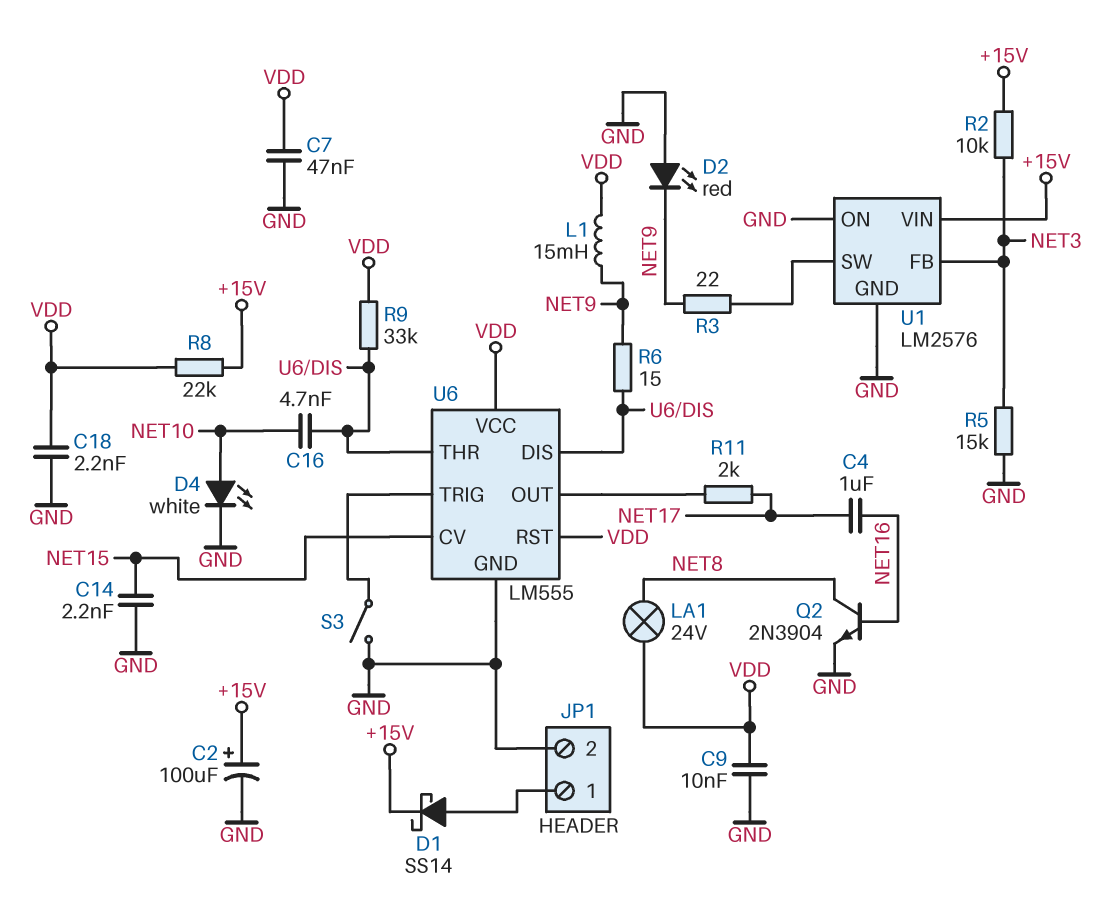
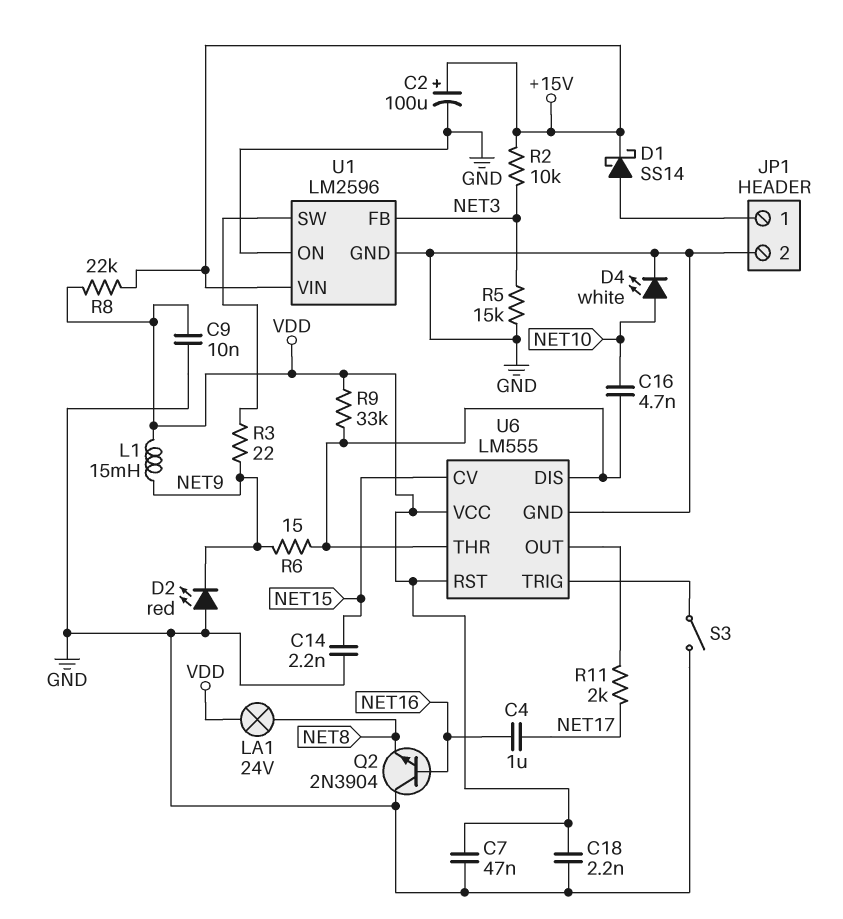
Q2: NPN 2N3904 (B NET16, C NET8, E GND) -> NPN 2N3904 (B NET16, C GND, E NET8)
U1: LM2576 -> LM2596

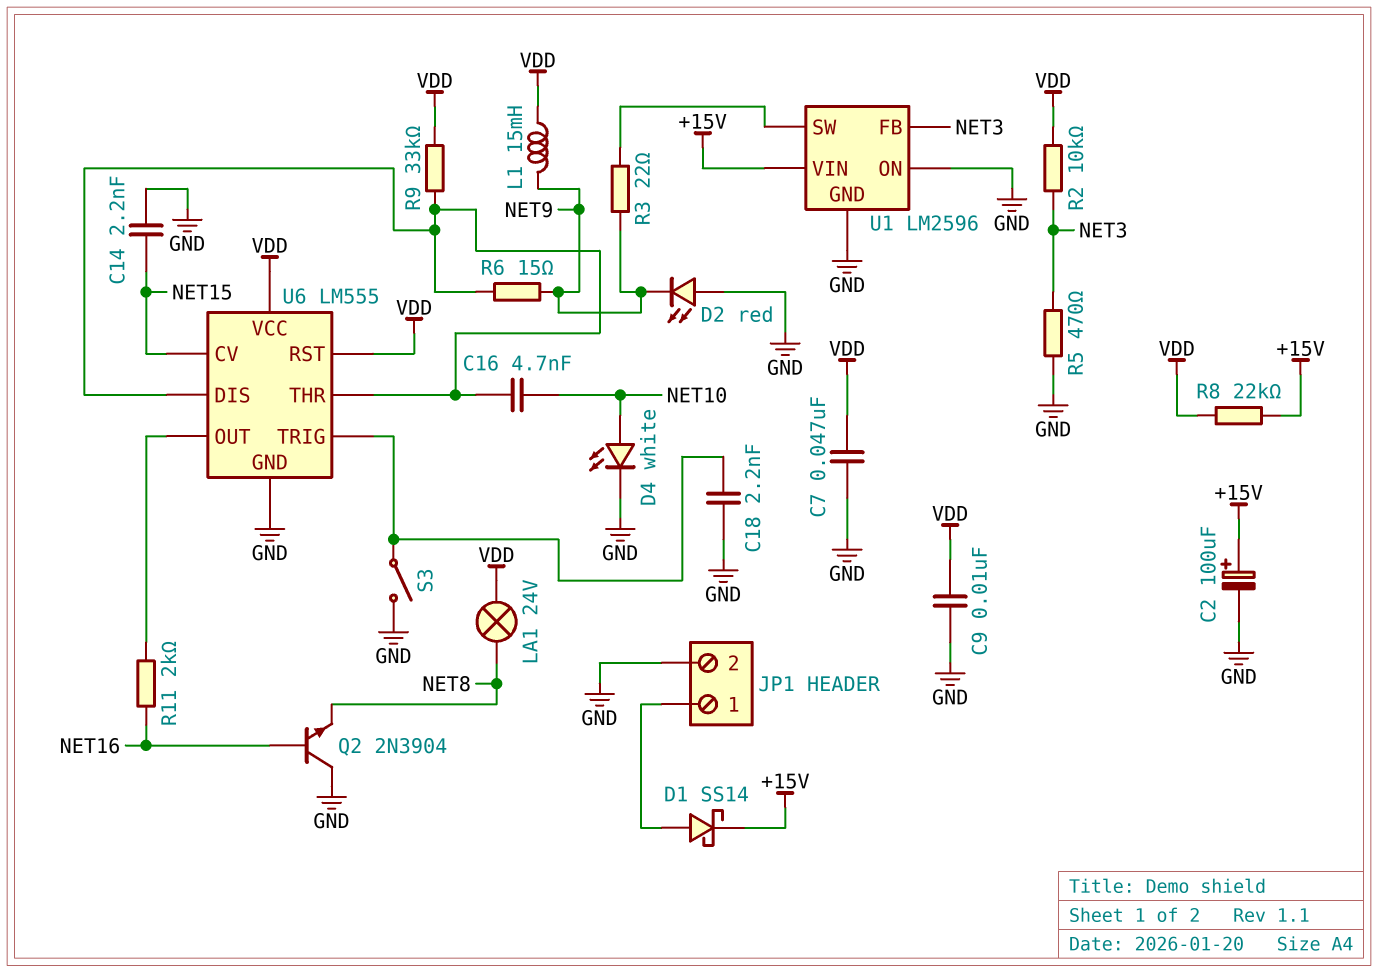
C4: 1uF (NET16, NET17) -> none
C18: 2.2nF (GND, VDD) -> 2.2nF (GND, U6/TRIG)
R2: 10k (+15V, NET3) -> 10k (NET3, VDD)
R5: 15k (GND, NET3) -> 470 (GND, NET3)
R11: 2k (NET17, U6/OUT) -> 2k (NET16, U6/OUT)

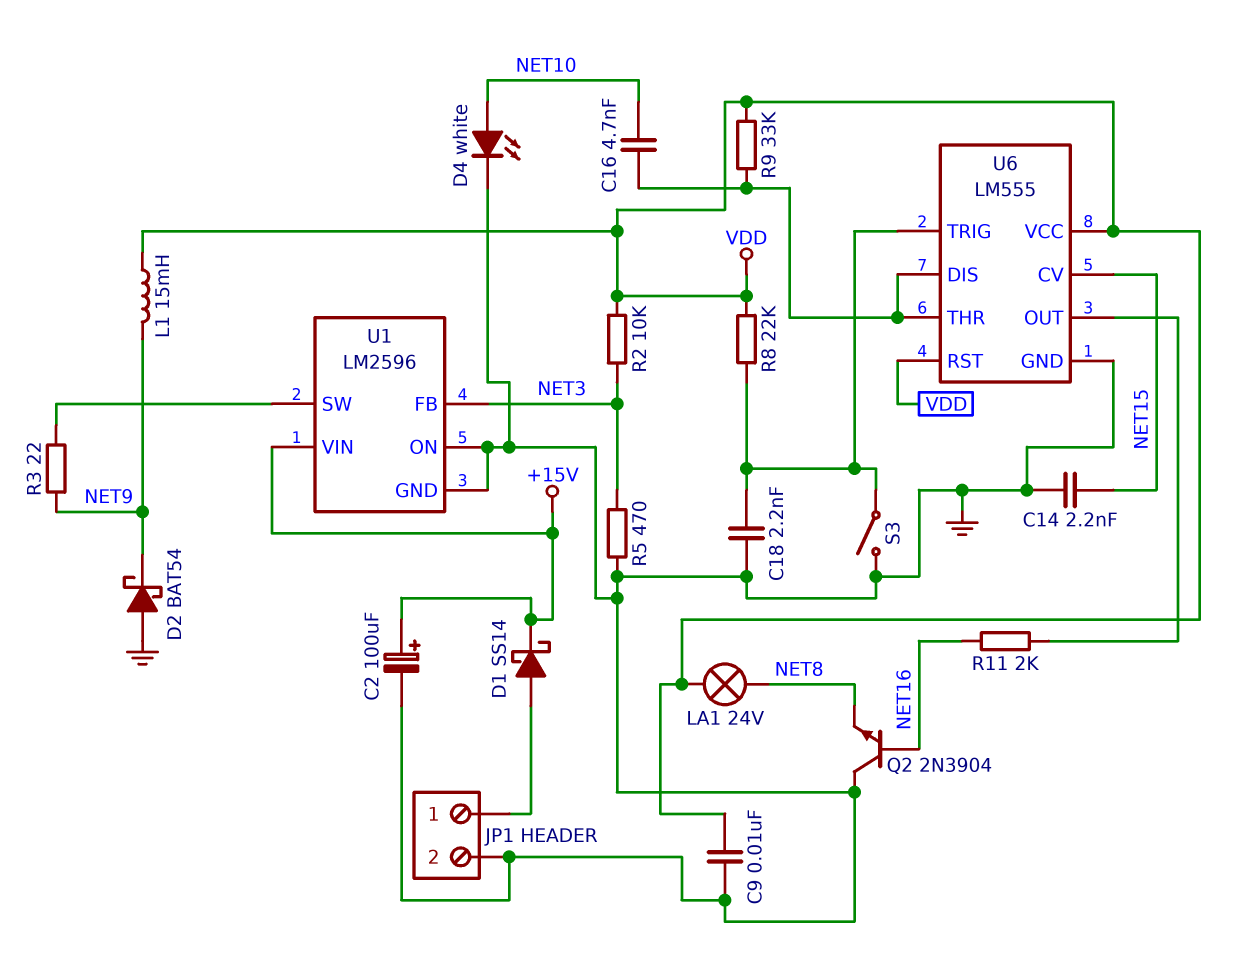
C7: 47nF (GND, VDD) -> none
D2: LED red (A GND, K NET9) -> schottky BAT54 (A GND, K NET9)
R6: 15 (NET9, U6/DIS) -> none
R8: 22k (+15V, VDD) -> 22k (U6/TRIG, VDD)

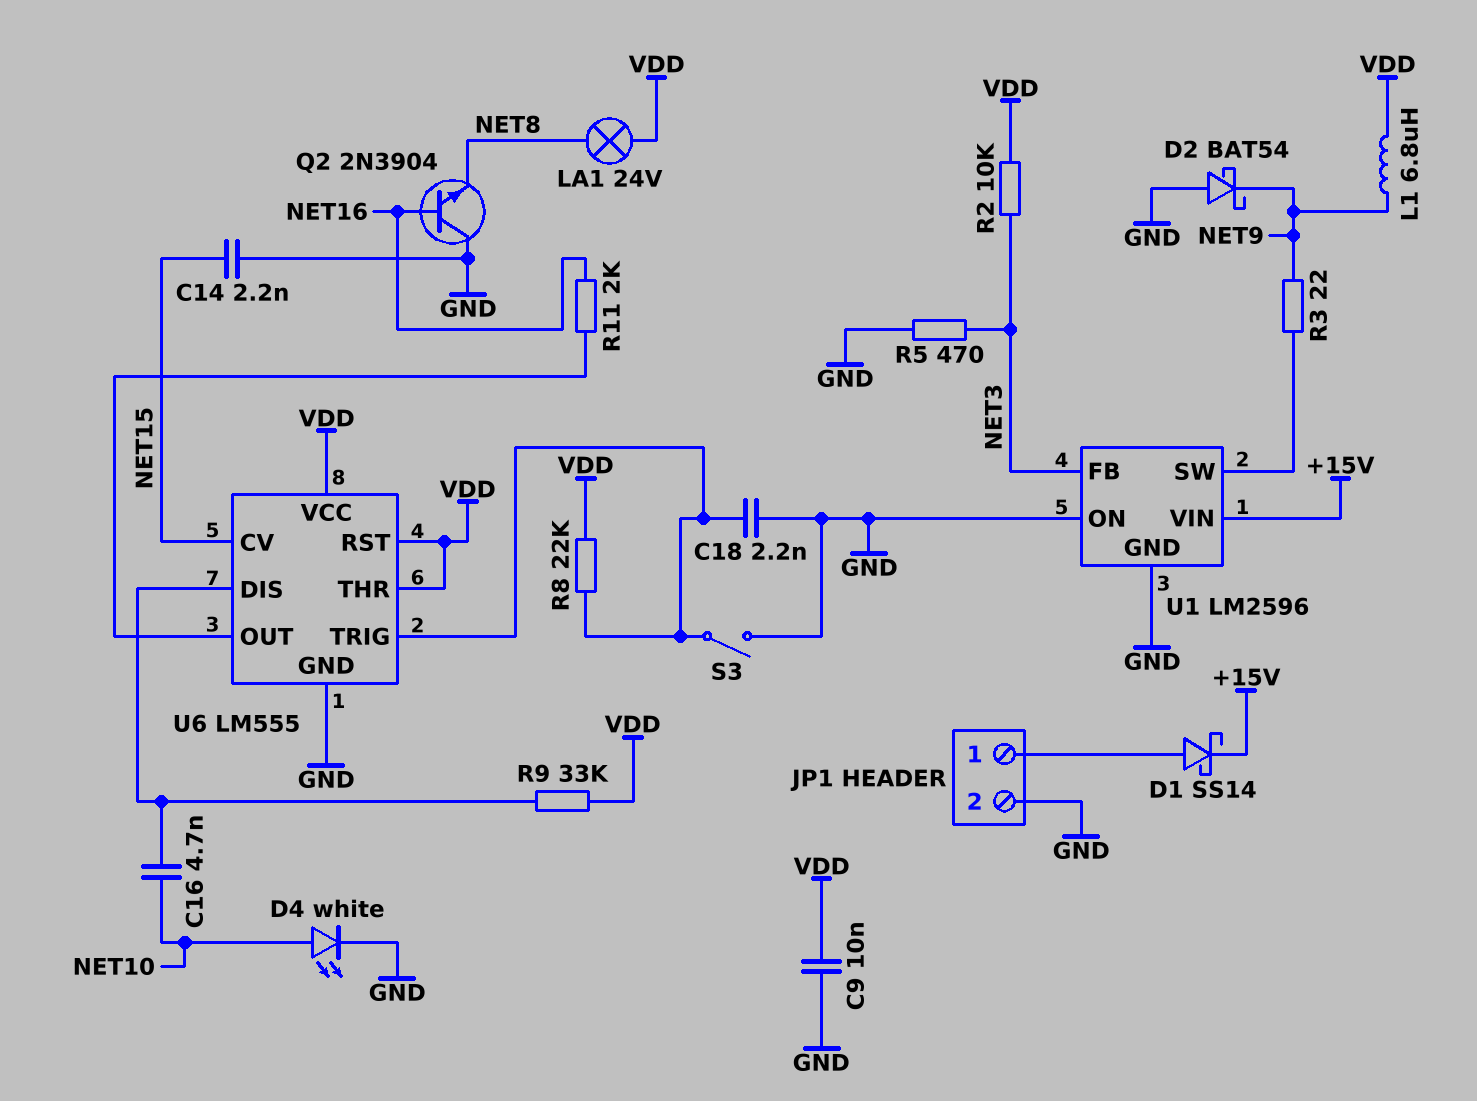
C2: 100uF (plus +15V, minus GND) -> none
L1: 15mH (NET9, VDD) -> 6.8uH (NET9, VDD)
U6 pin THR: U6/DIS -> VDD

